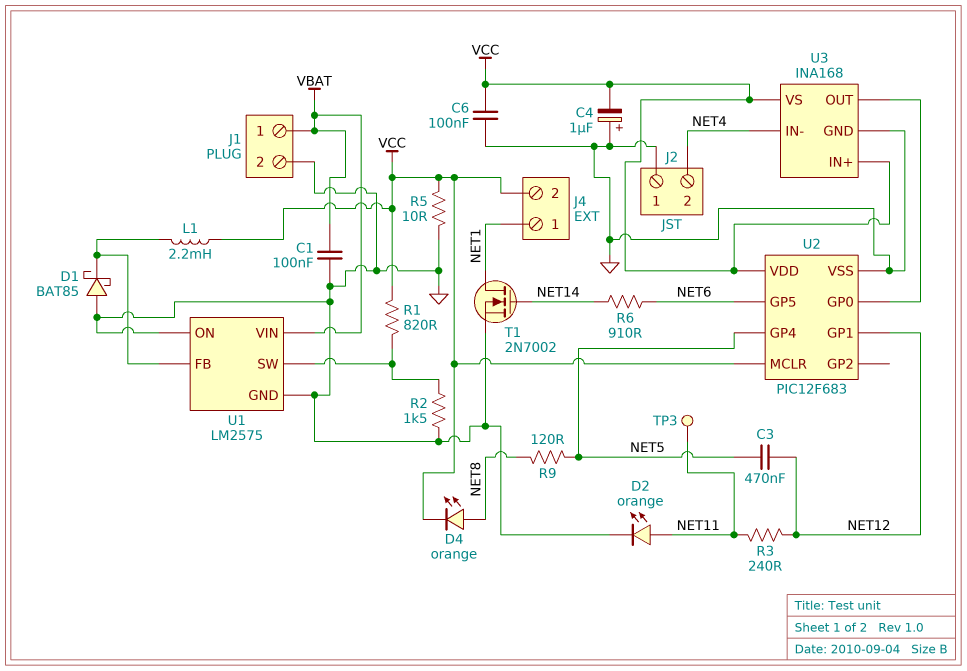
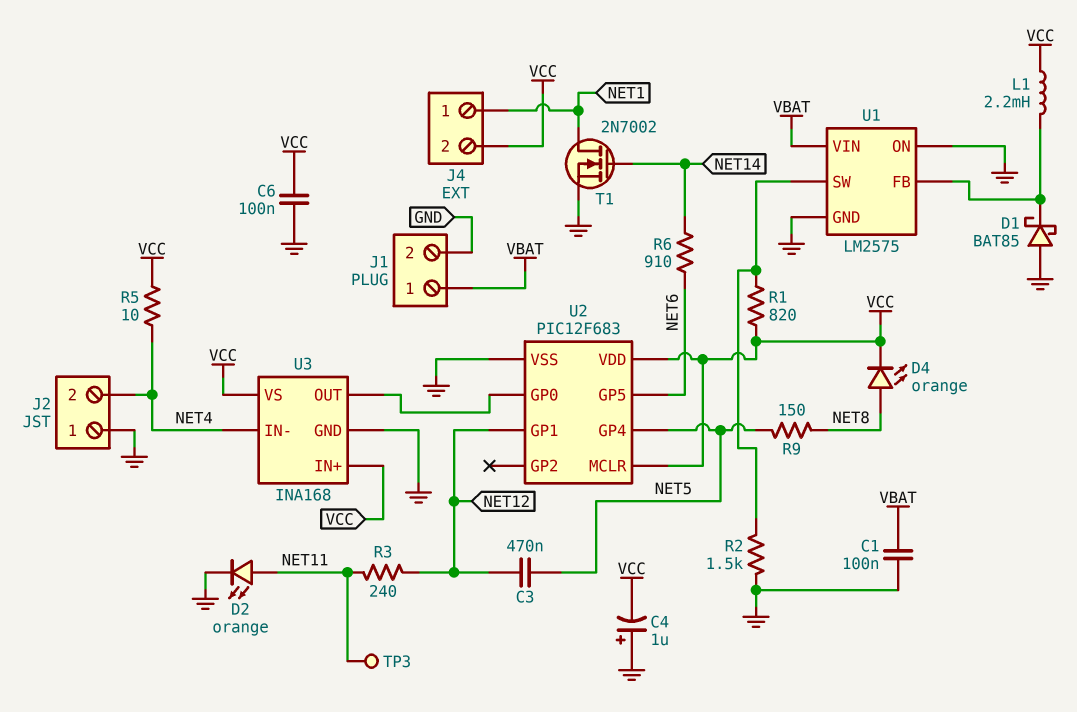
R5: 10 (GND, VCC) -> 10 (NET4, VCC)
R9: 120 (NET5, NET8) -> 150 (NET5, NET8)

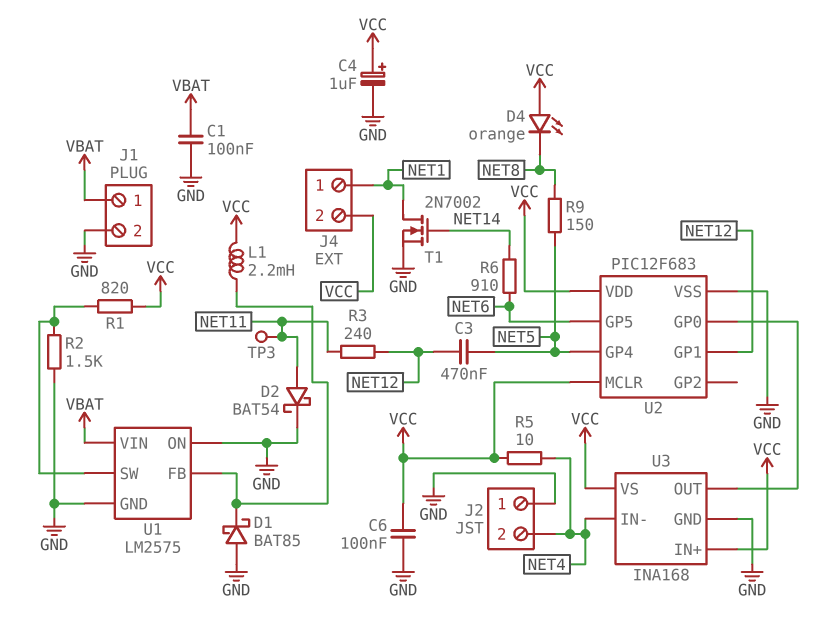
C4: 1uF (plus GND, minus VCC) -> 1uF (plus VCC, minus GND)
D2: LED orange (A NET11, K GND) -> schottky BAT54 (A NET11, K GND)
D4: LED orange (A NET8, K VCC) -> LED orange (A VCC, K NET8)

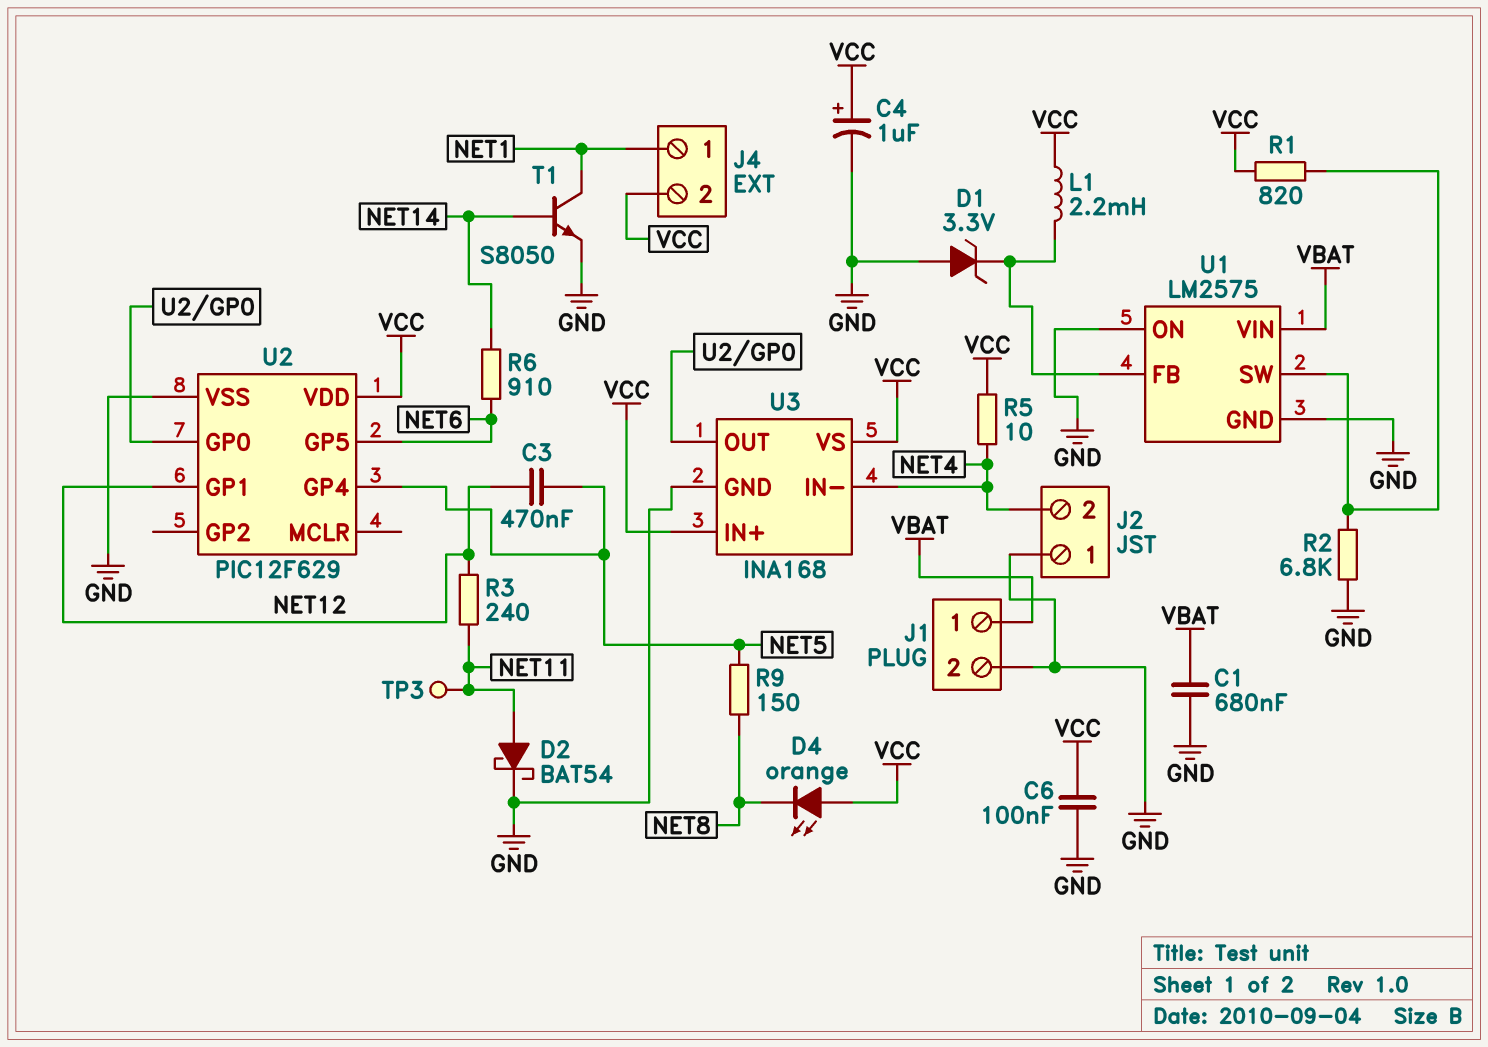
C1: 100nF (GND, VBAT) -> 680nF (GND, VBAT)
D1: schottky BAT85 (A GND, K U1/FB) -> zener 3.3V (A GND, K U1/FB)
R2: 1.5k (GND, U1/SW) -> 6.8k (GND, U1/SW)
T1: NMOS 2N7002 (G NET14, D NET1, S GND) -> NPN S8050 (B NET14, C NET1, E GND)
U2: PIC12F683 -> PIC12F629
U2 pin MCLR: VCC -> none

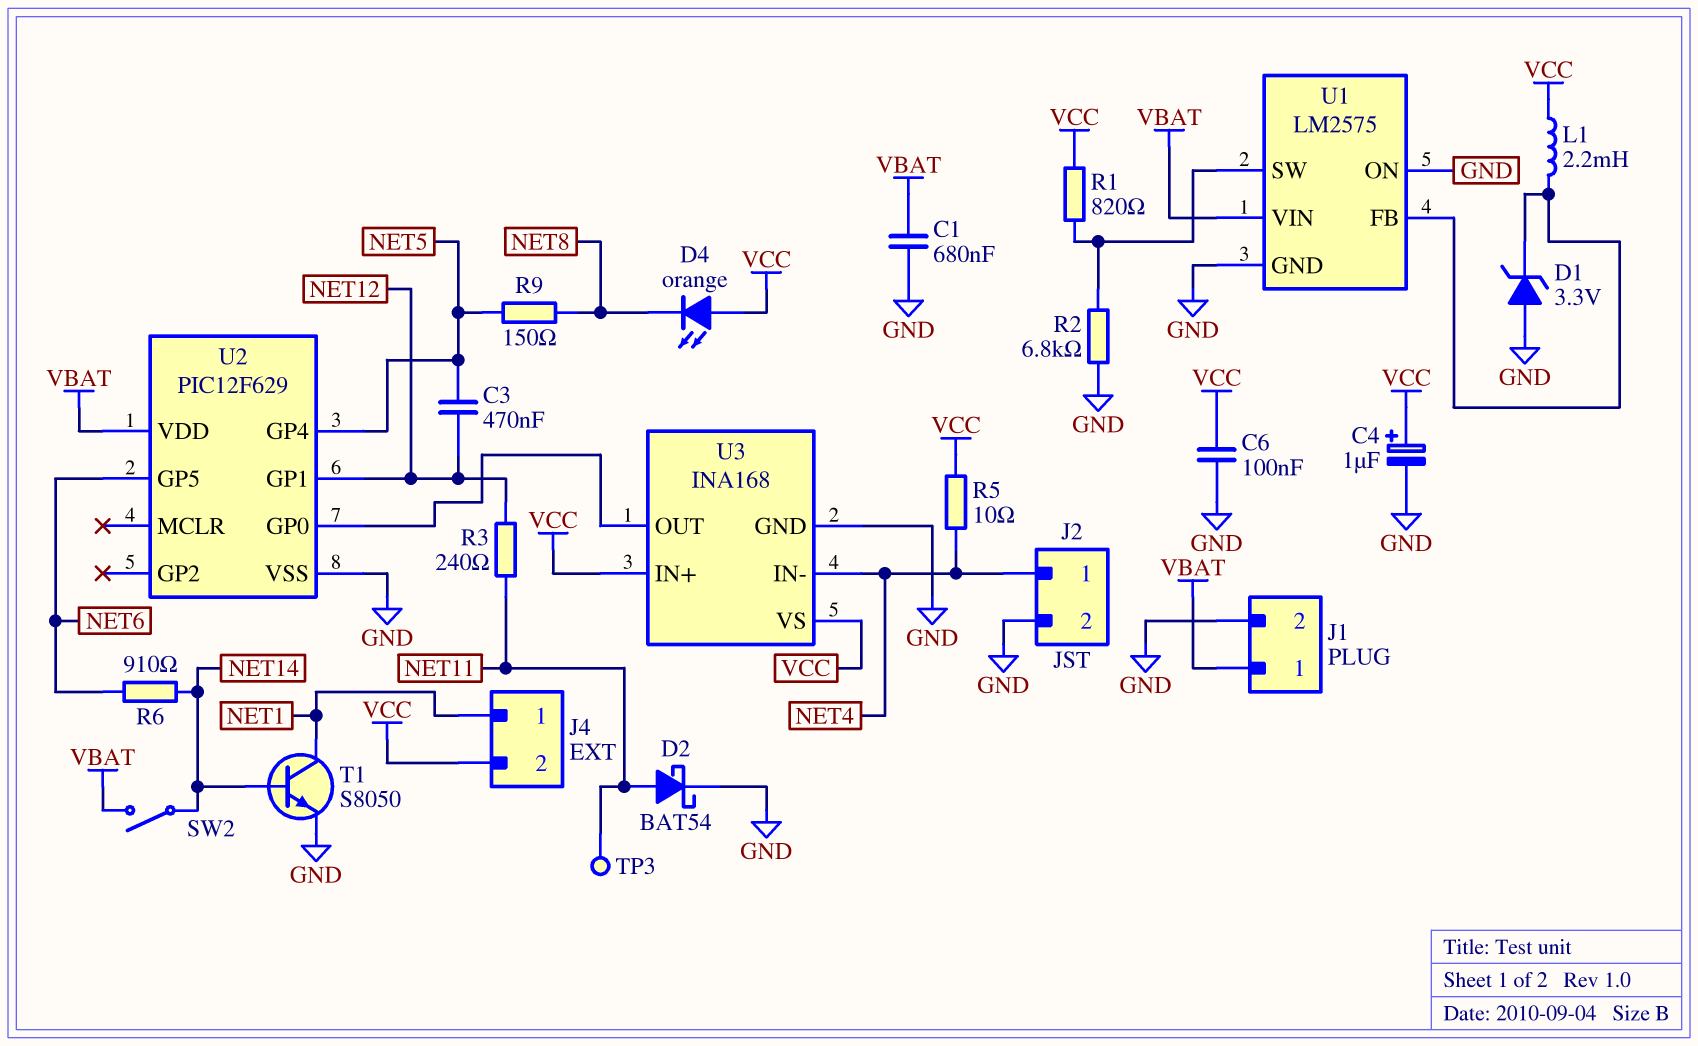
J2 pin 1: GND -> NET4
J2 pin 2: NET4 -> GND
SW2: none -> switch (NET14, VBAT)
U2 pin VDD: VCC -> VBAT

